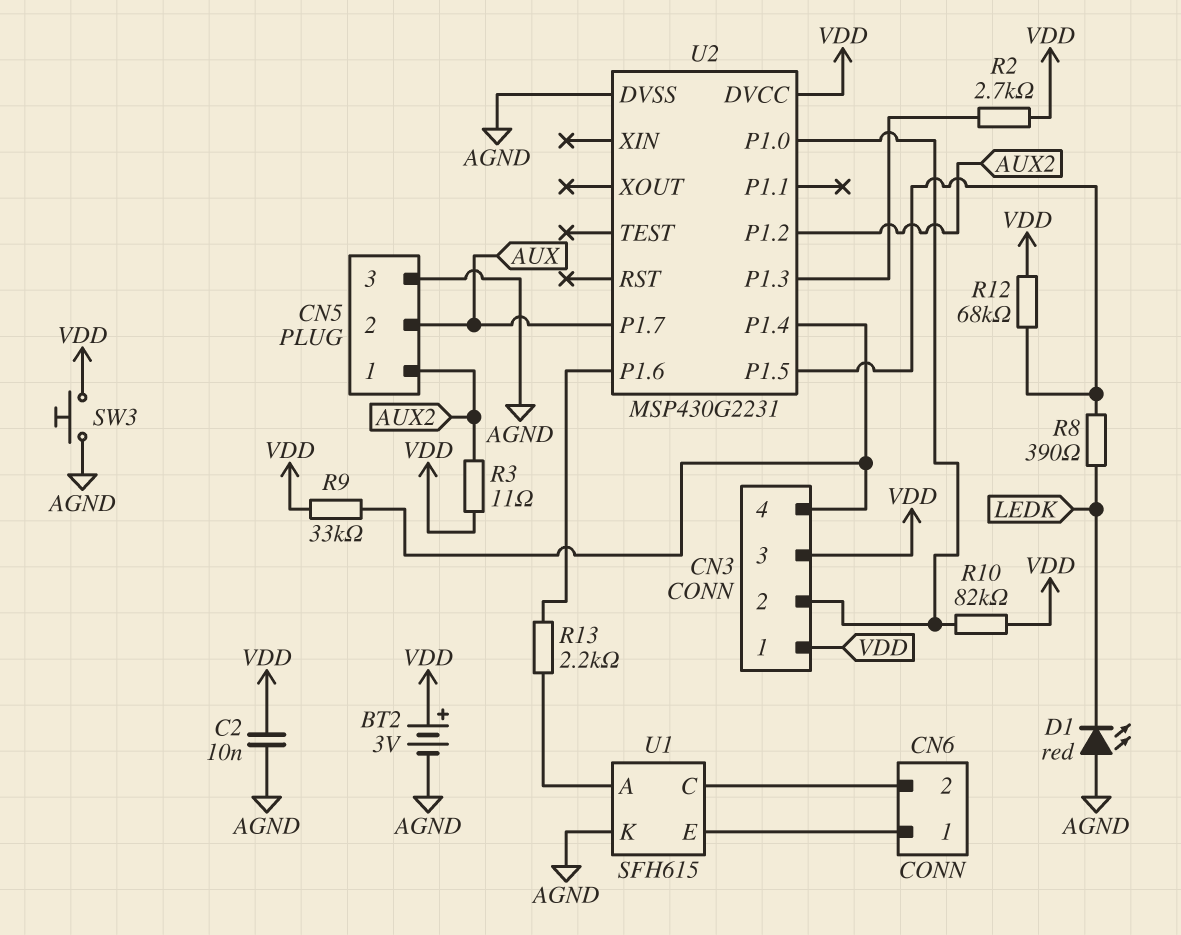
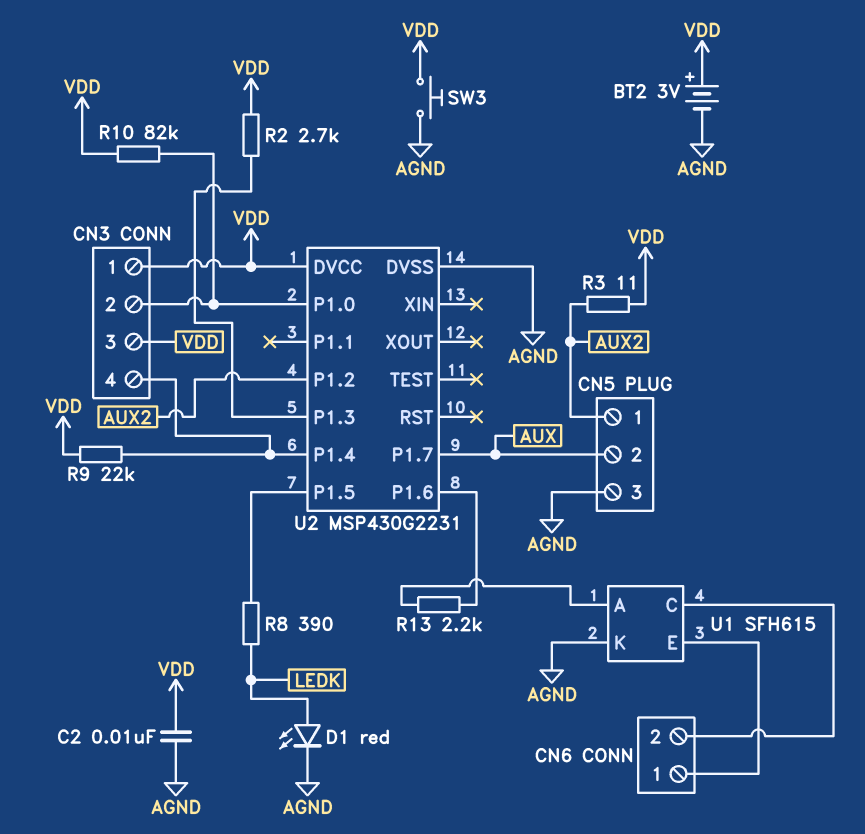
D1: LED red (A AGND, K LEDK) -> LED red (A LEDK, K AGND)
R9: 33k (CN3/4, VDD) -> 22k (CN3/4, VDD)
R12: 68k (U2/P1.5, VDD) -> none

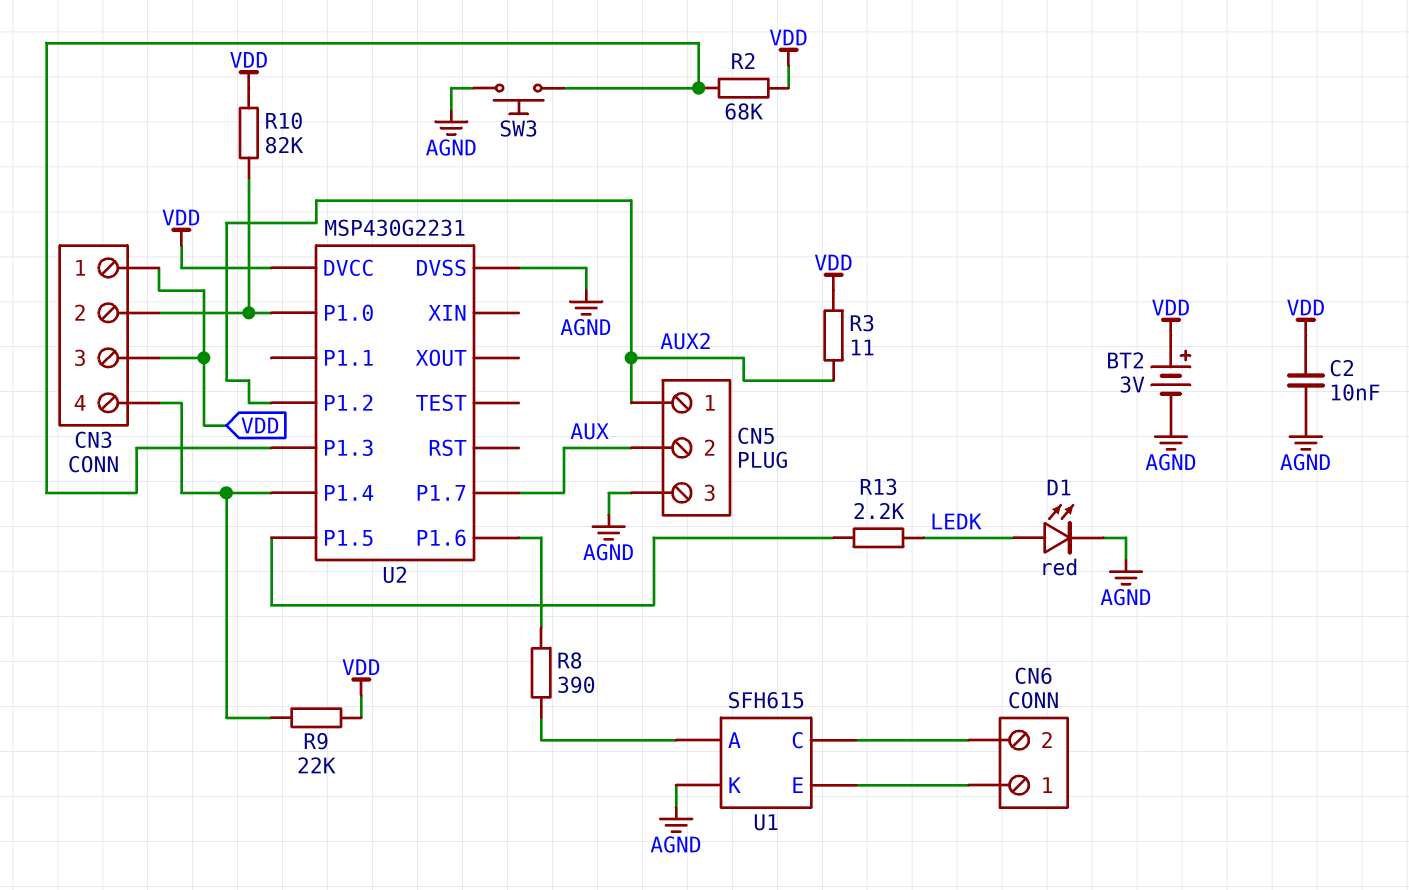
R2: 2.7k (U2/P1.3, VDD) -> 68k (U2/P1.3, VDD)
R8: 390 (LEDK, U2/P1.5) -> 390 (U1/A, U2/P1.6)
R13: 2.2k (U1/A, U2/P1.6) -> 2.2k (LEDK, U2/P1.5)
SW3: button (AGND, VDD) -> button (AGND, U2/P1.3)

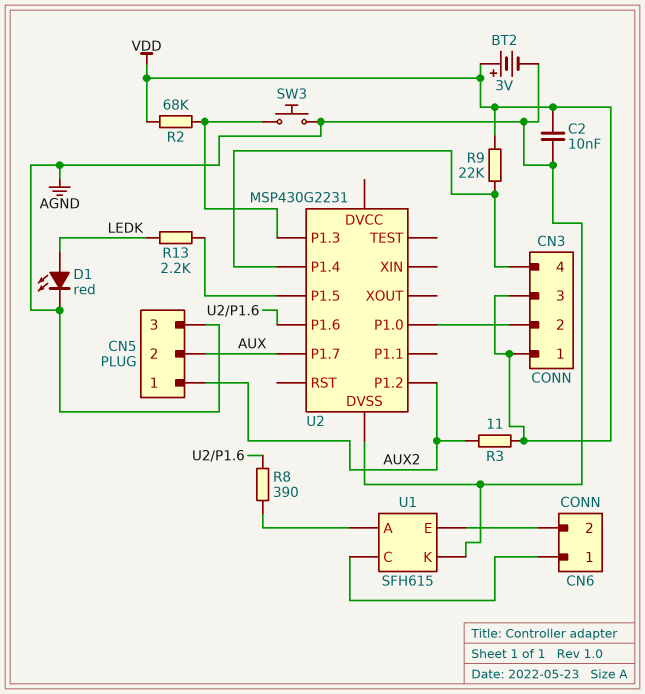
R10: 82k (CN3/2, VDD) -> none
U1 pin C: CN6/2 -> CN6/1
U1 pin E: CN6/1 -> CN6/2
U2 pin DVCC: VDD -> none

